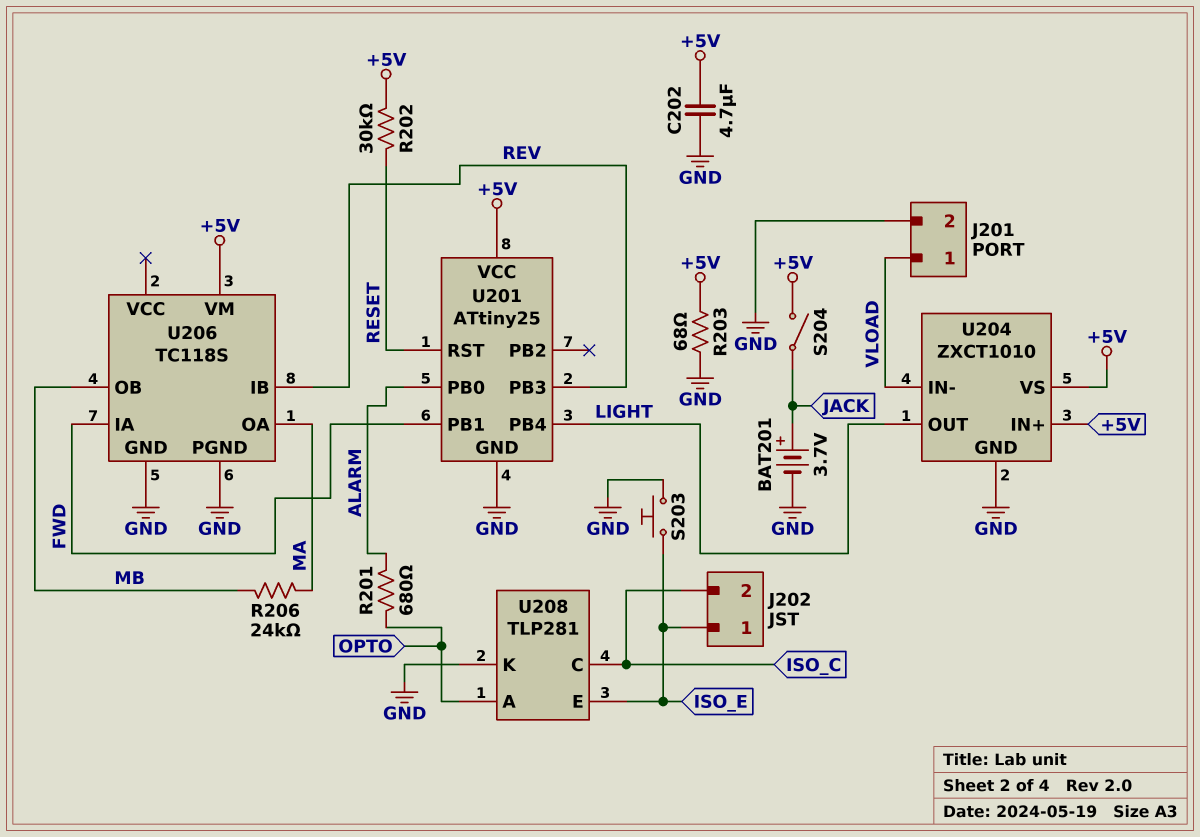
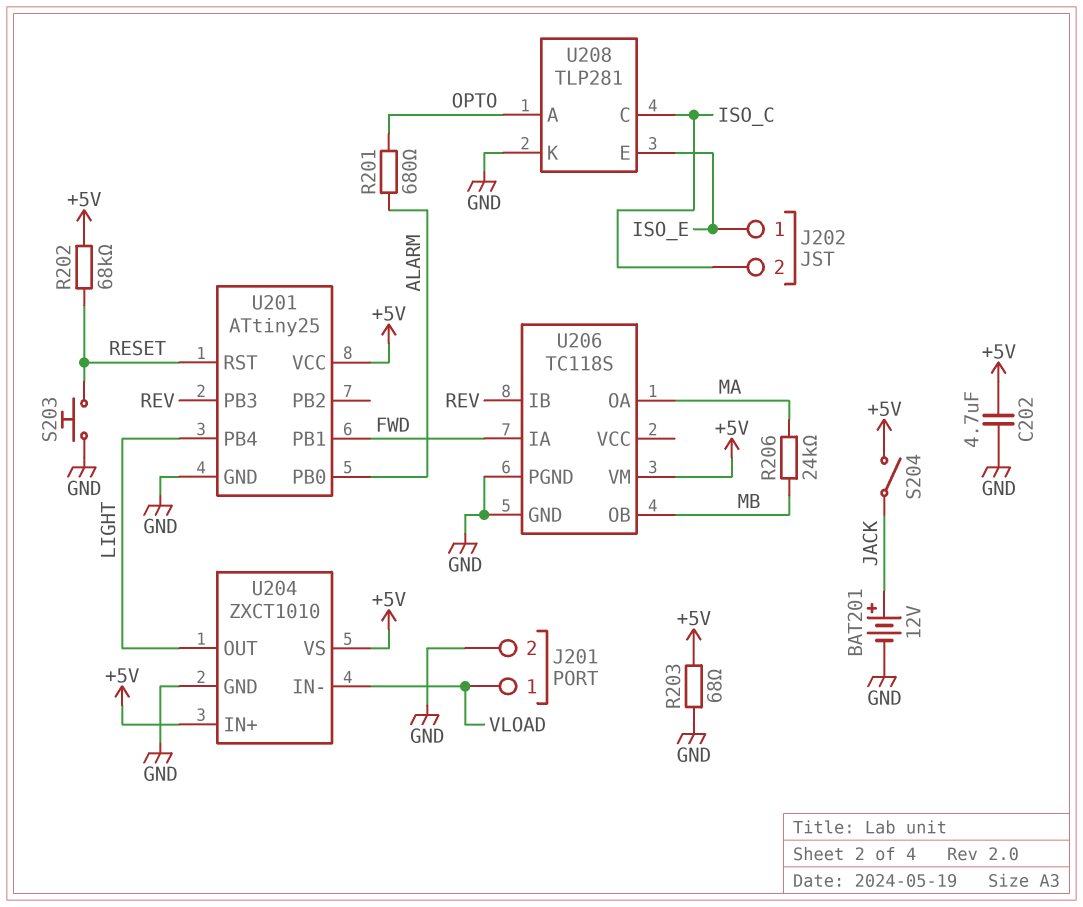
BAT201: 3.7V (plus JACK, minus GND) -> 12V (plus JACK, minus GND)
R202: 30k (+5V, RESET) -> 68k (+5V, RESET)
S203: button (GND, ISO_E) -> button (GND, RESET)

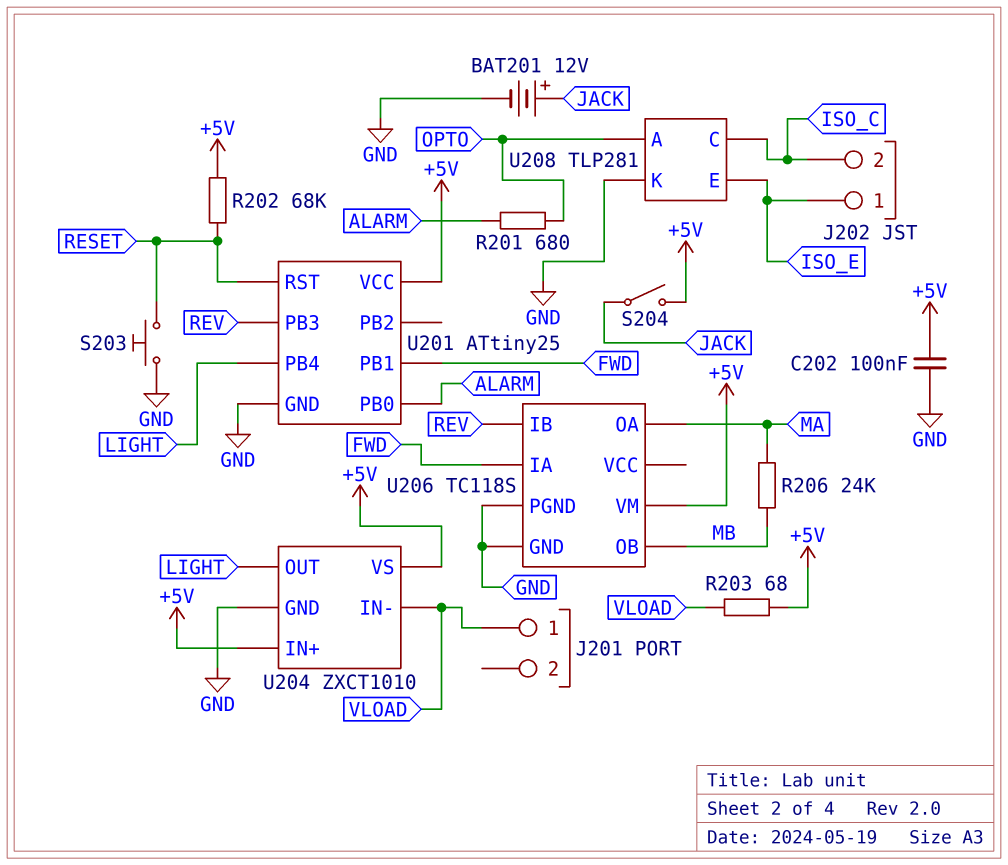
C202: 4.7uF (+5V, GND) -> 100nF (+5V, GND)
J201 pin 2: GND -> none
R203: 68 (+5V, GND) -> 68 (+5V, VLOAD)

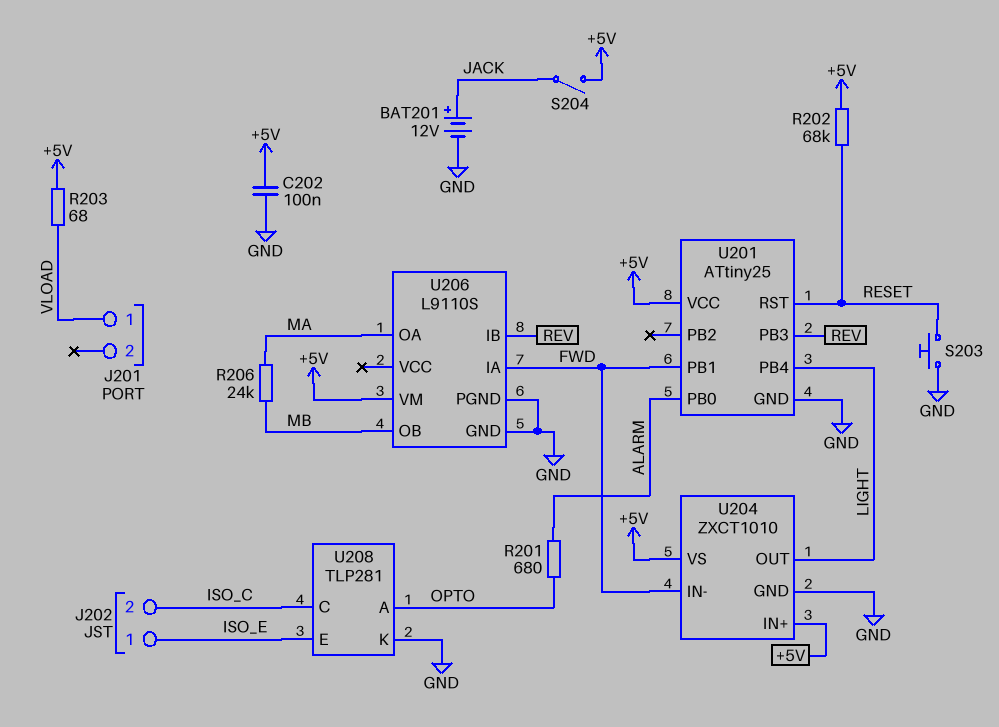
U204 pin IN-: VLOAD -> FWD
U206: TC118S -> L9110S

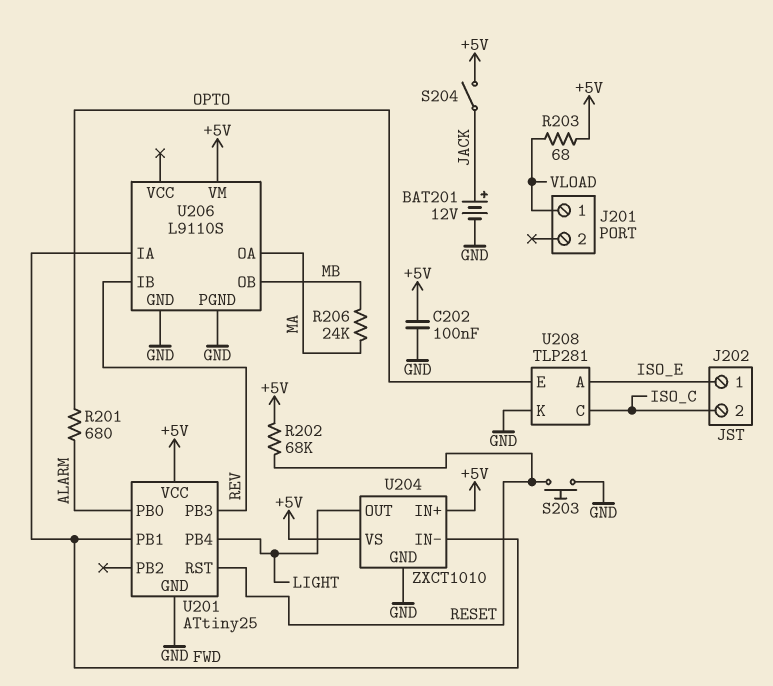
U208 pin A: OPTO -> ISO_E
U208 pin E: ISO_E -> OPTO

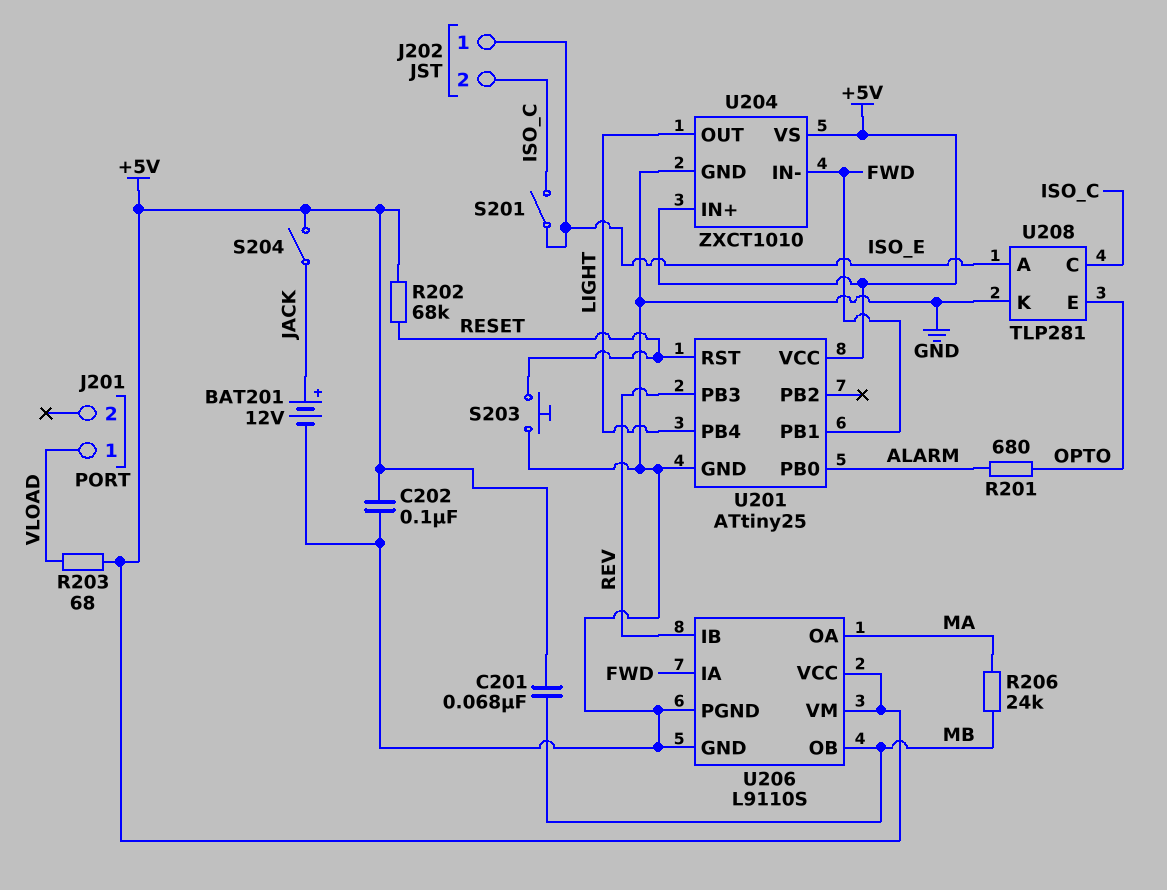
C201: none -> 68nF (+5V, MB)
S201: none -> switch (ISO_C, ISO_E)
U206 pin VCC: none -> +5V

